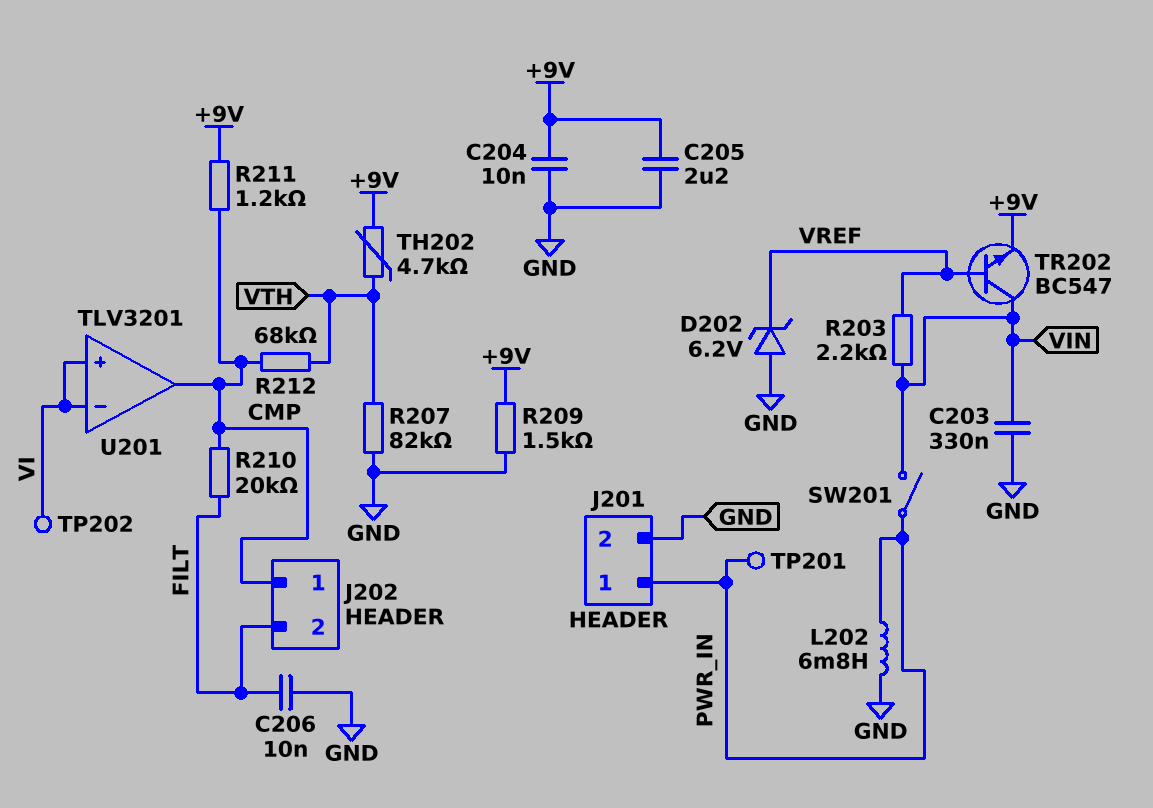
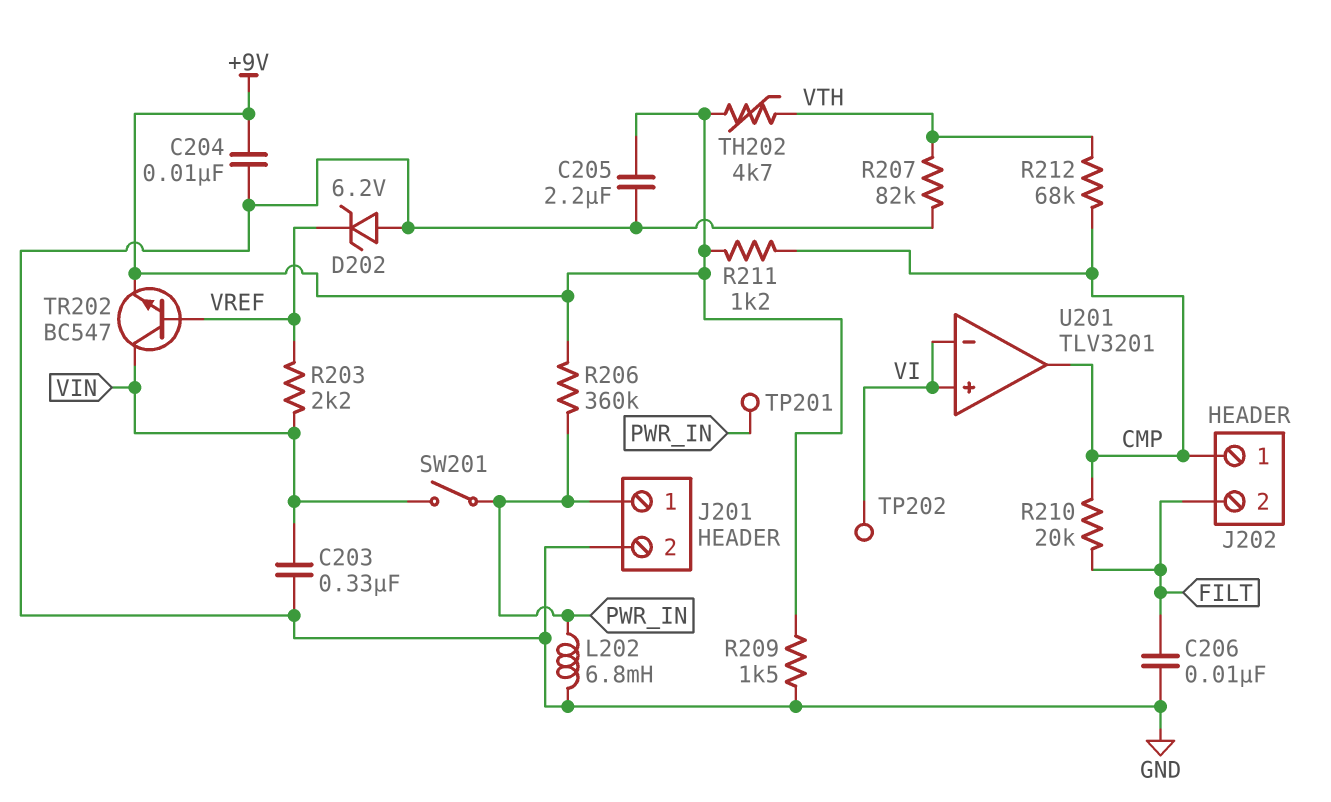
R206: none -> 360k (+9V, PWR_IN)

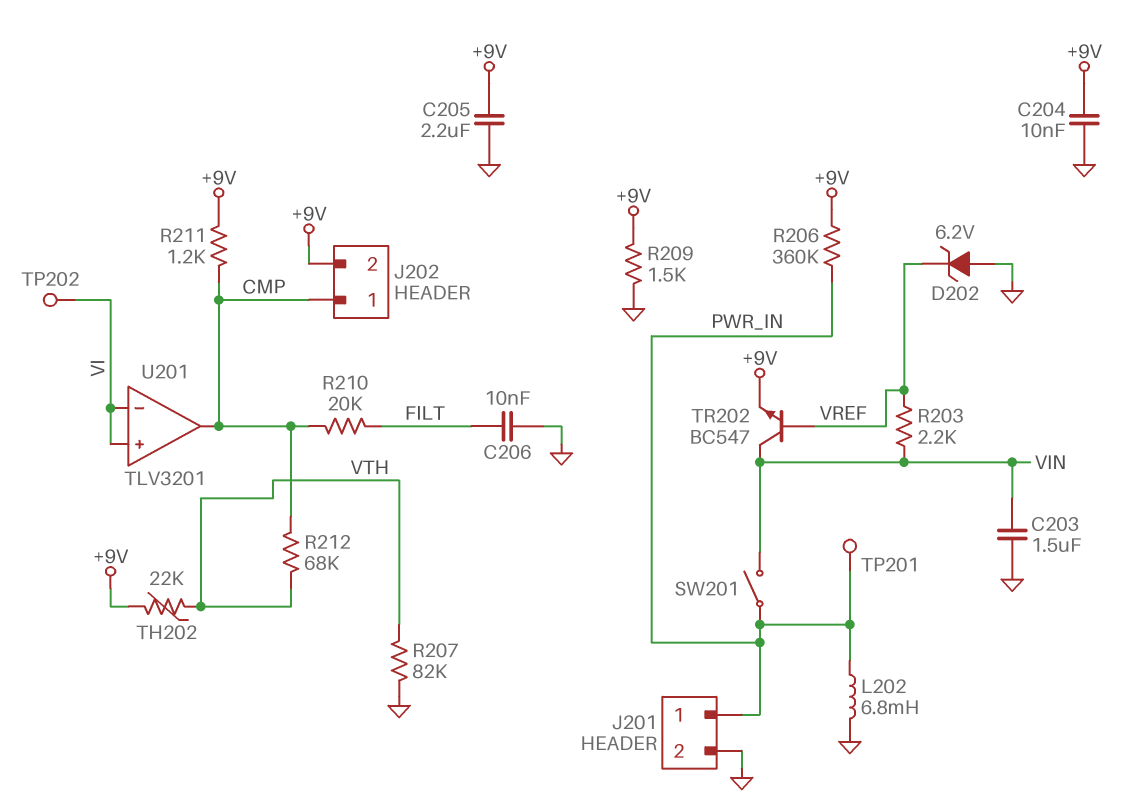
C203: 330nF (GND, VIN) -> 1.5uF (GND, VIN)
J202 pin 2: FILT -> +9V
TH202: 4.7k (+9V, VTH) -> 22k (+9V, VTH)

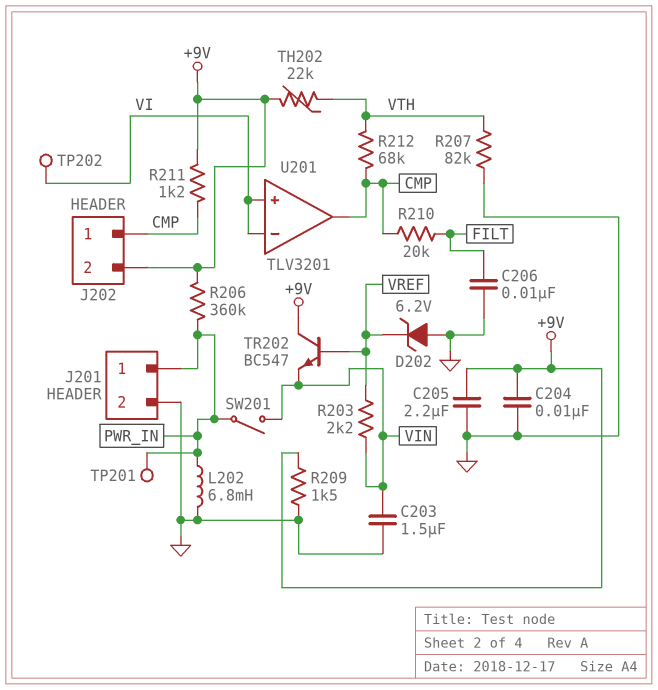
TR202: NPN BC547 (B VREF, C VIN, E +9V) -> NPN BC547 (B VREF, C +9V, E VIN)

